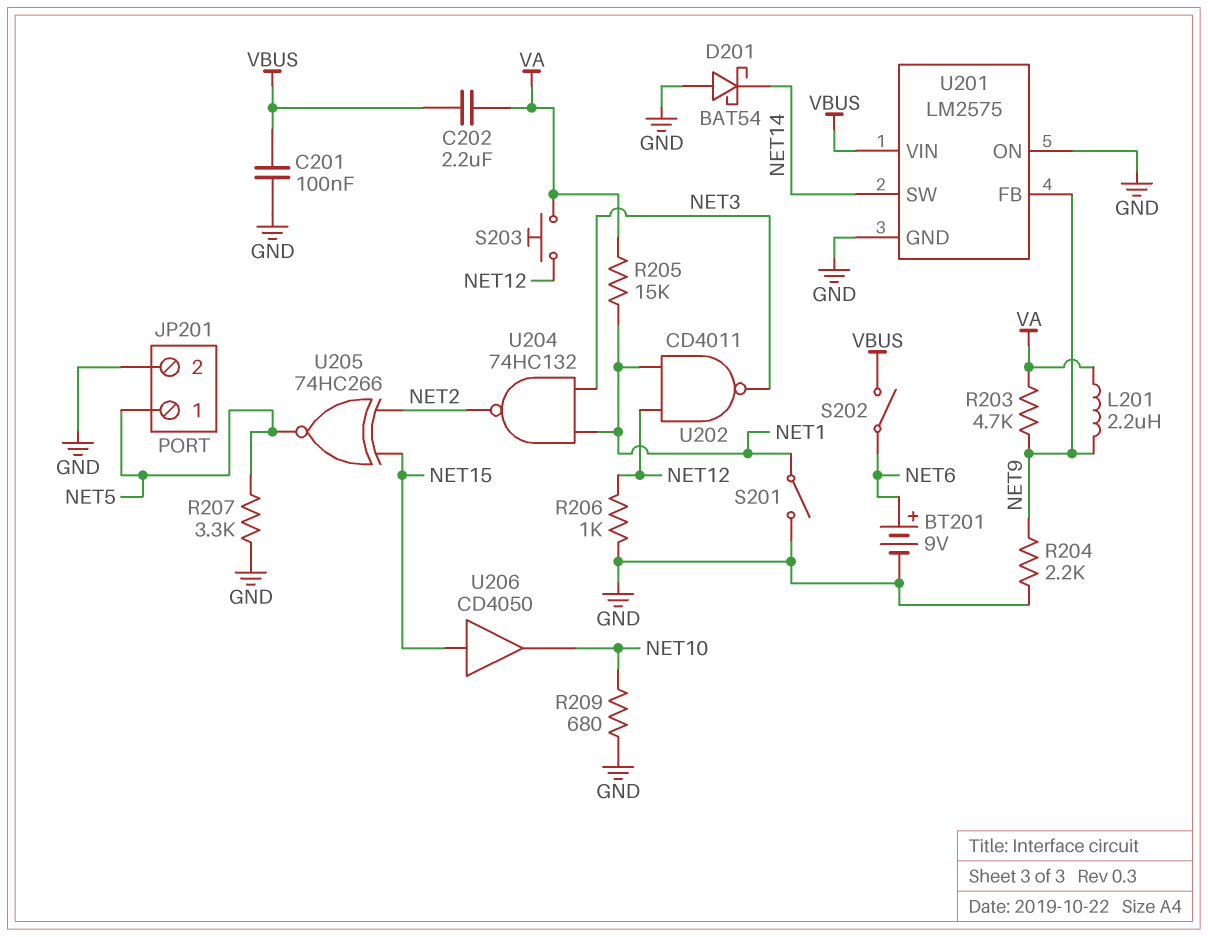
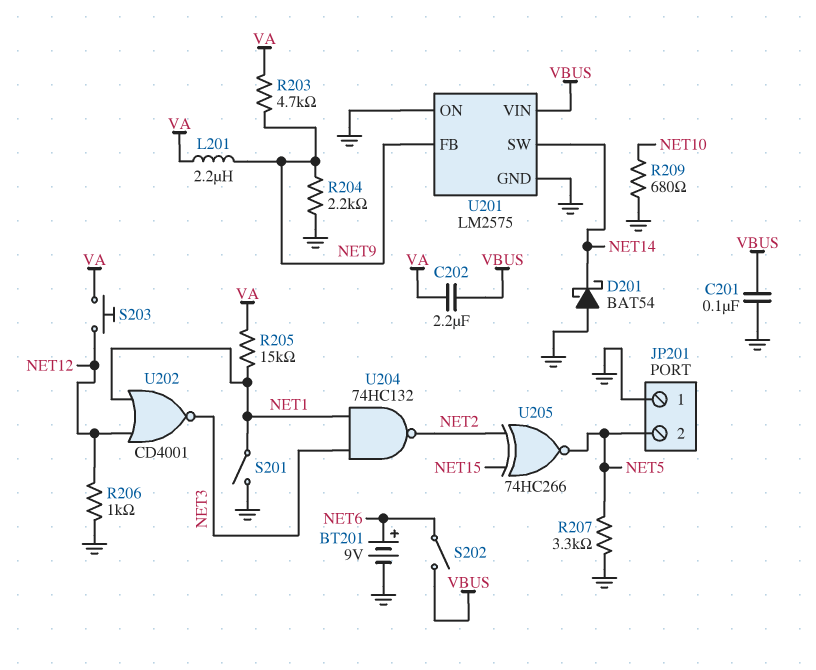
JP201 pin 1: NET5 -> GND
JP201 pin 2: GND -> NET5
U202: NAND CD4011 (in NET1, in NET12, out NET3) -> NOR CD4001 (in NET1, in NET12, out NET3)
U206: buffer CD4050 (in NET15, out NET10) -> none

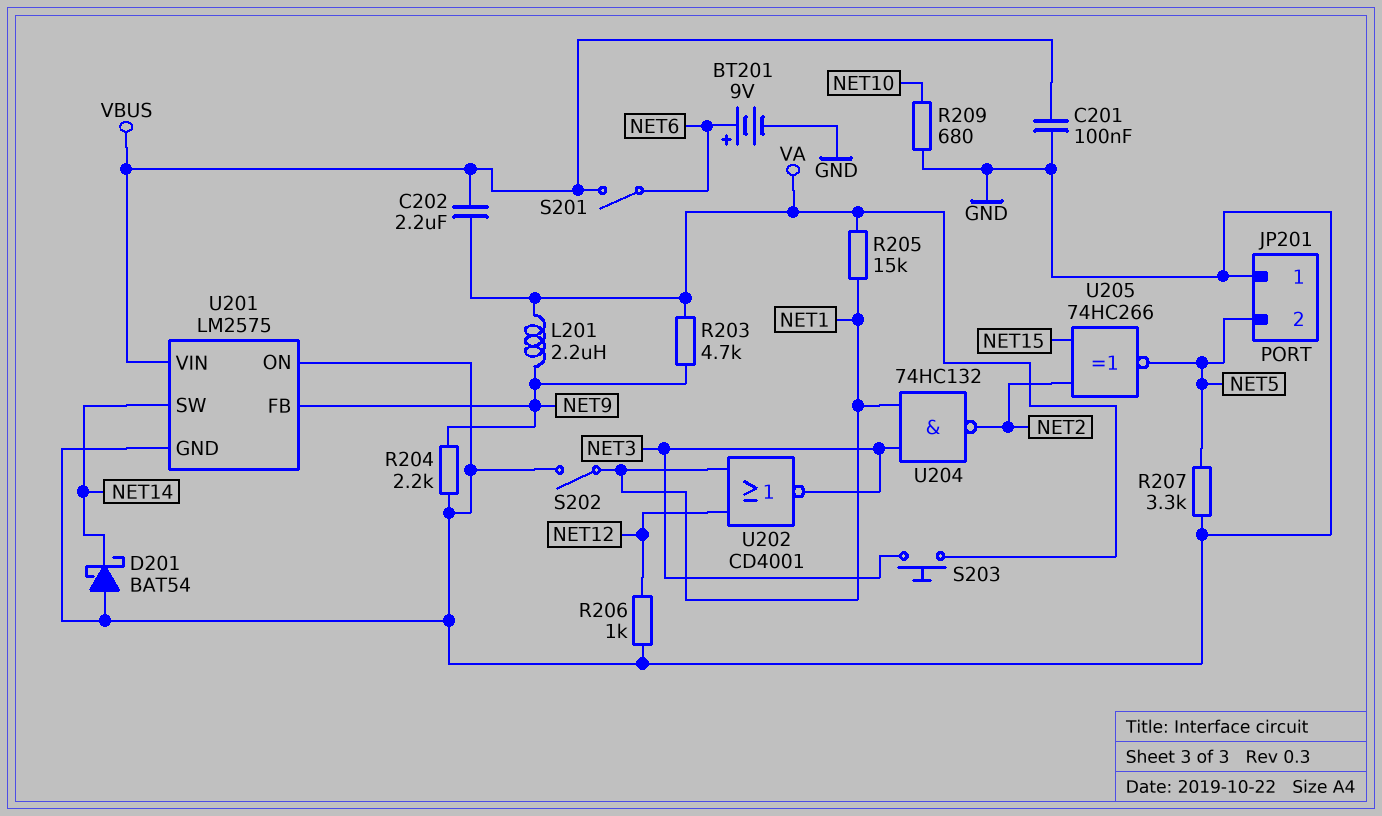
S201: switch (GND, NET1) -> switch (NET6, VBUS)
S202: switch (NET6, VBUS) -> switch (GND, NET1)
S203: button (NET12, VA) -> button (NET3, VA)

